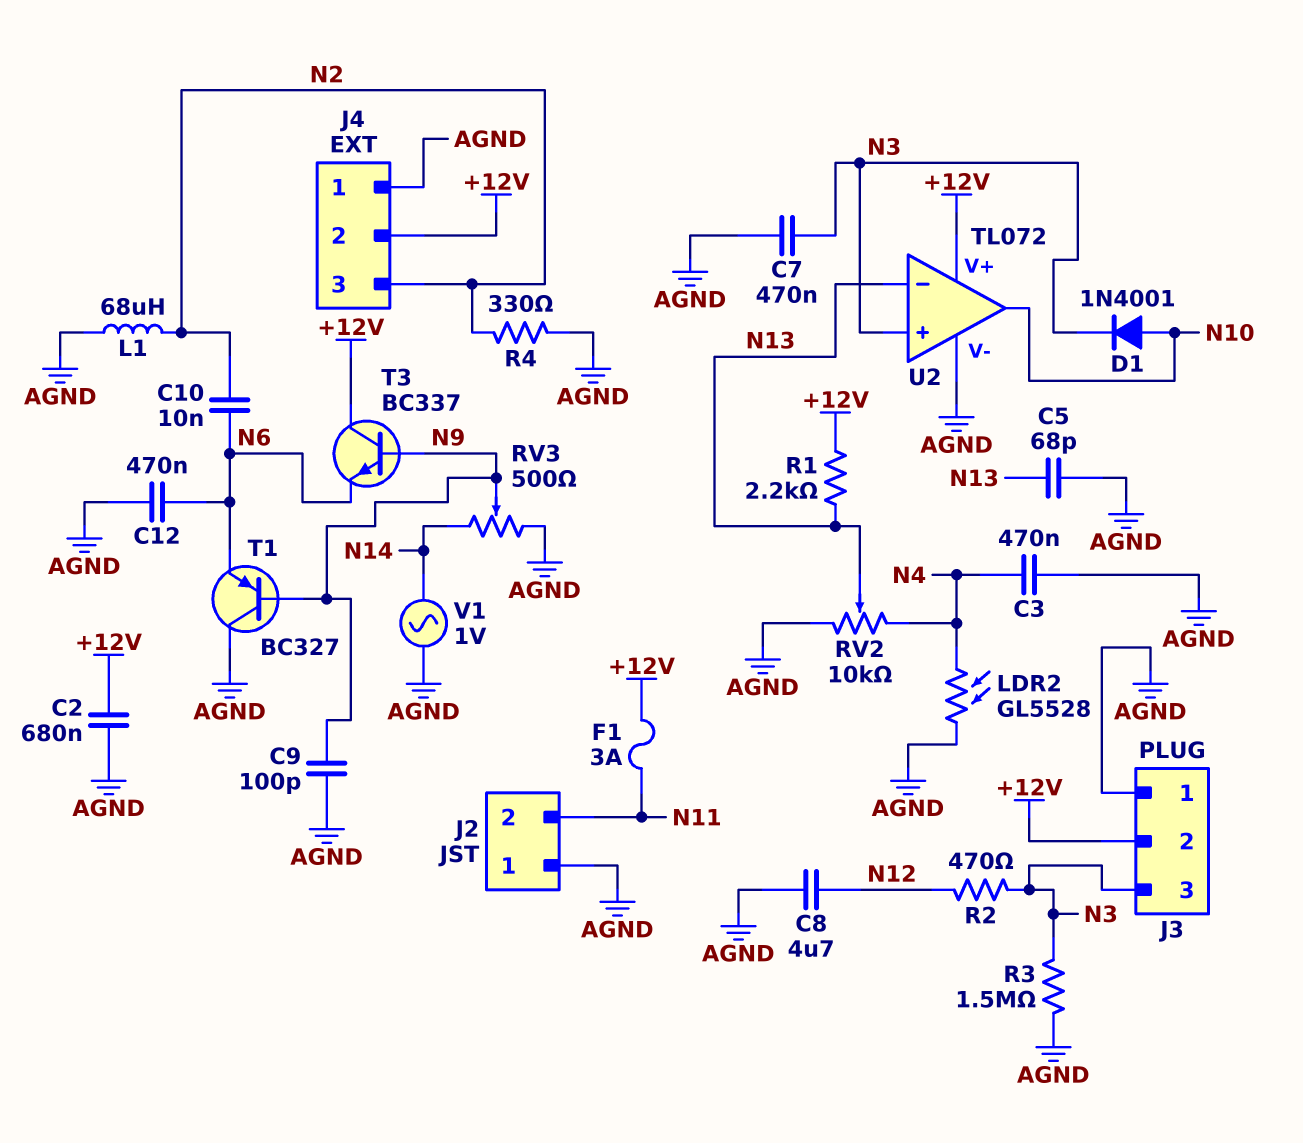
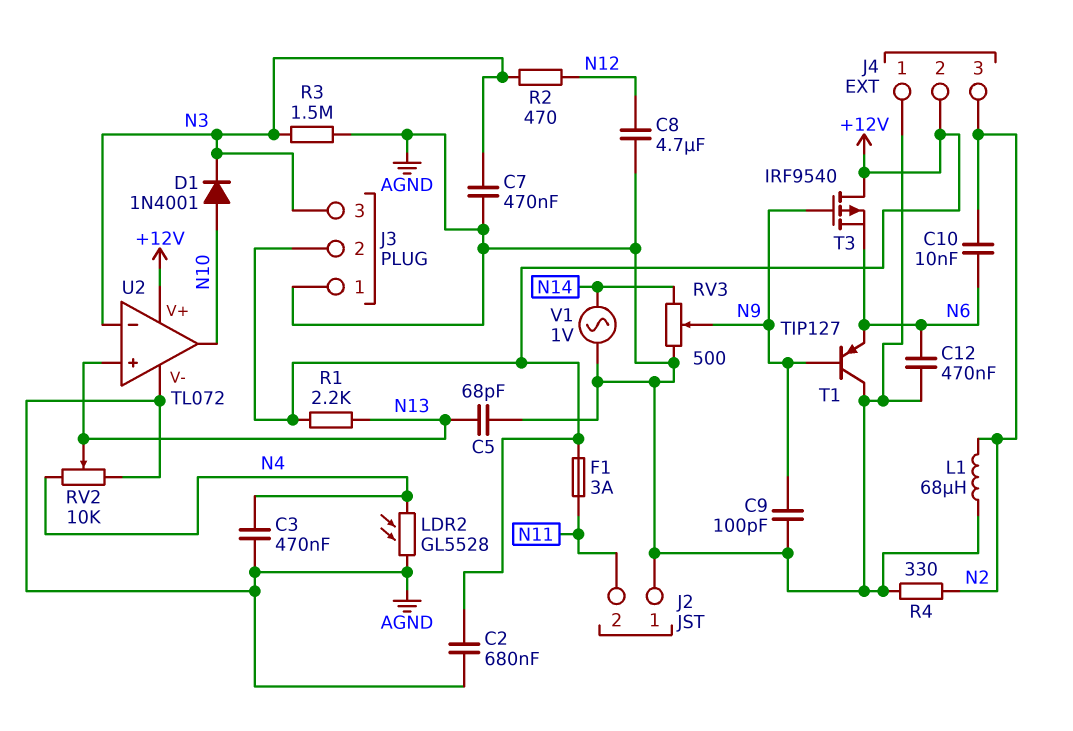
T1: PNP BC327 (B N9, C AGND, E N6) -> PNP TIP127 (B N9, C AGND, E N6)
T3: NPN BC337 (B N9, C +12V, E N6) -> PMOS IRF9540 (G N9, D +12V, S N6)
U2 pin in+: N3 -> N13
U2 pin in-: N13 -> N3

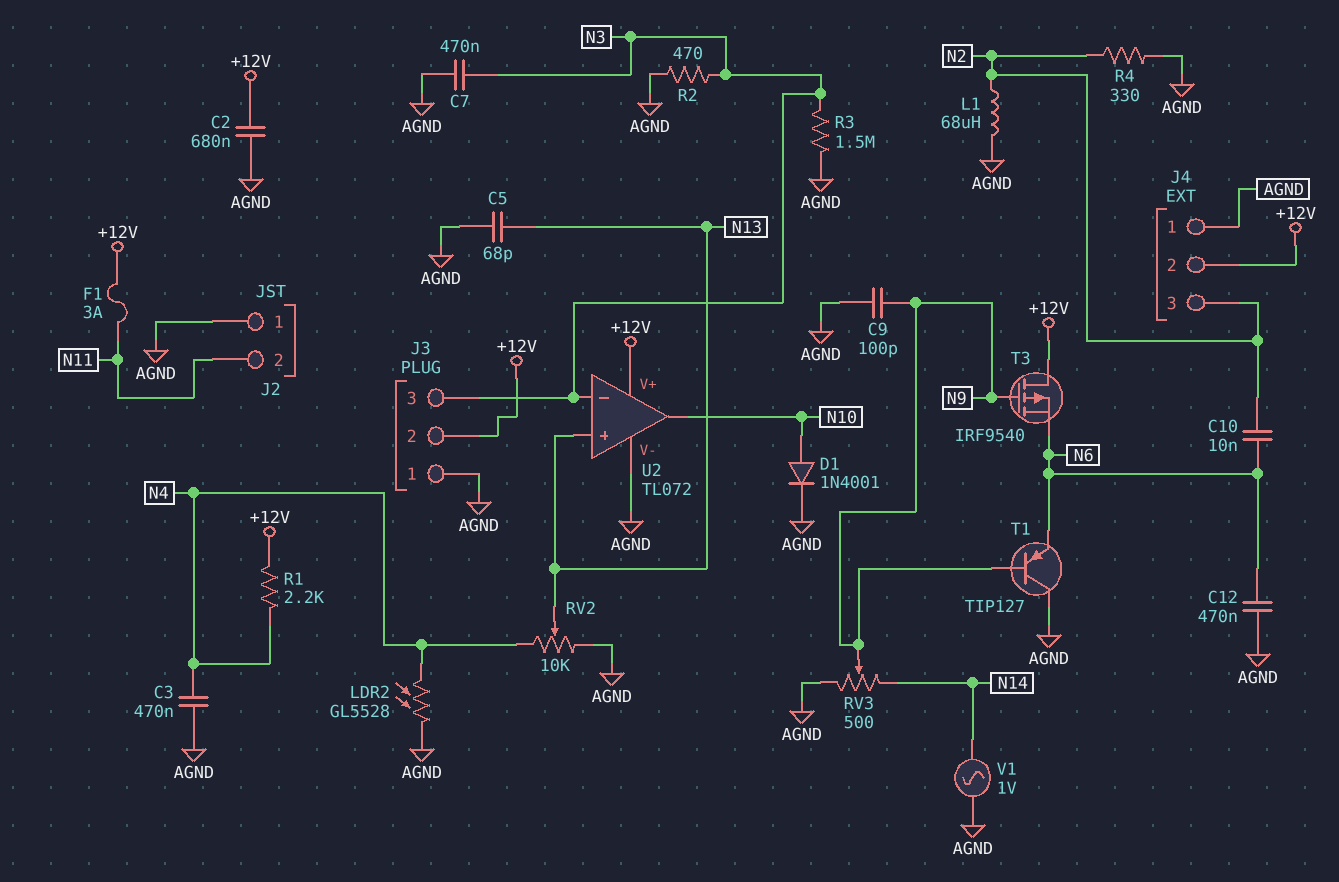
C8: 4.7uF (AGND, N12) -> none
D1: diode 1N4001 (A N10, K N3) -> diode 1N4001 (A N10, K AGND)
R1: 2.2k (+12V, N13) -> 2.2k (+12V, N4)
R2: 470 (N3, N12) -> 470 (AGND, N3)

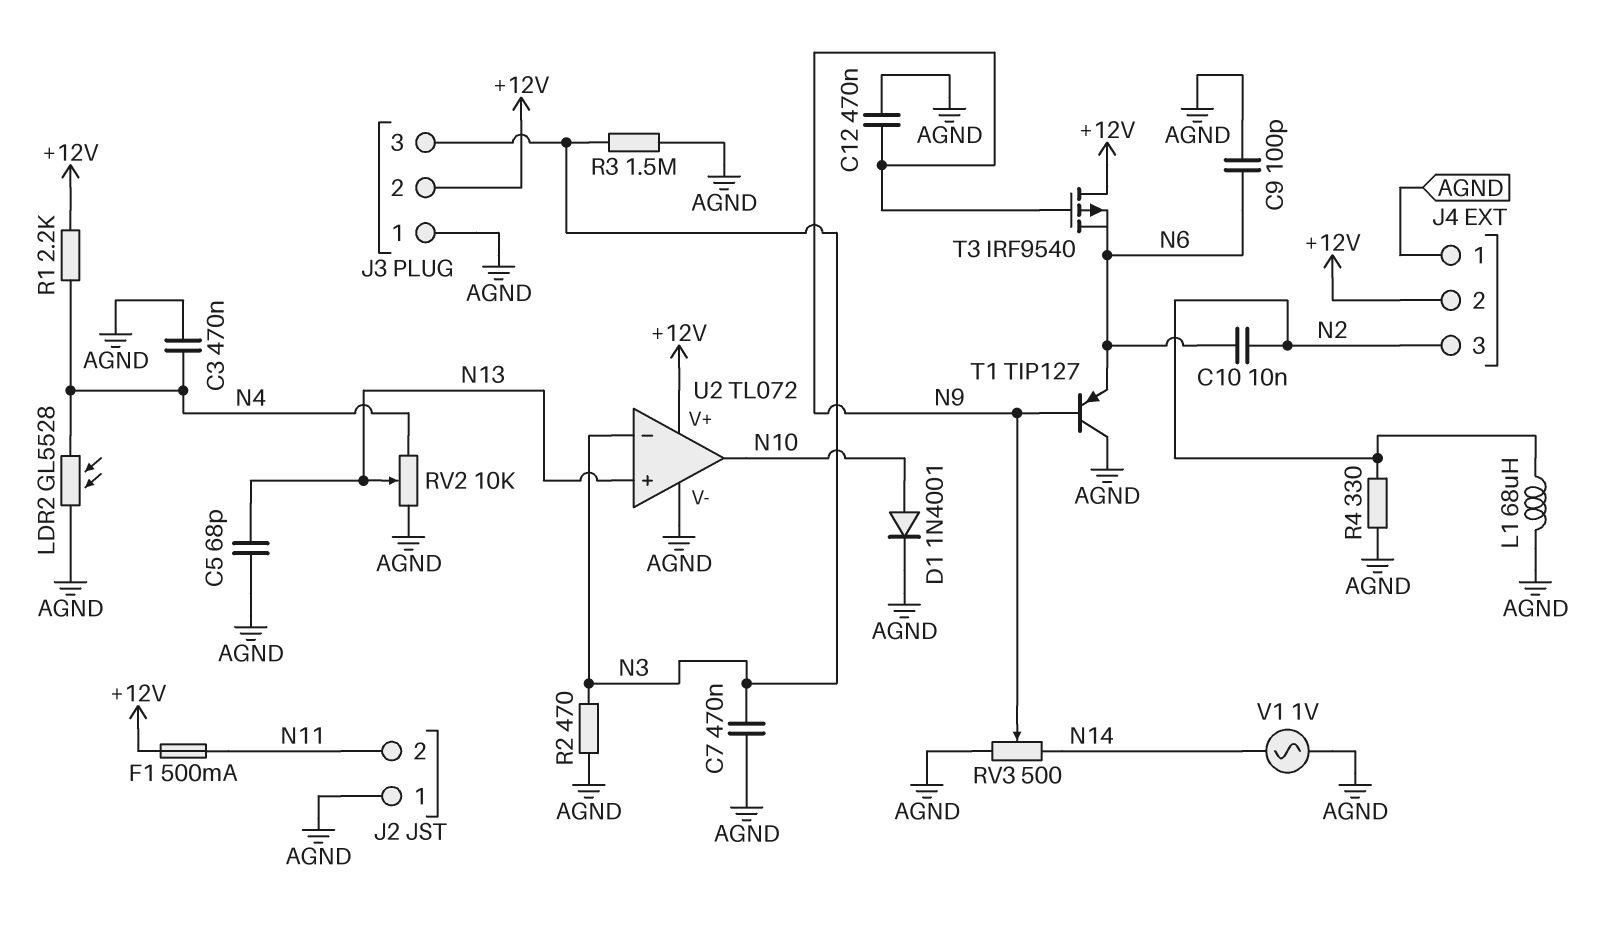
C2: 680nF (+12V, AGND) -> none
C9: 100pF (AGND, N9) -> 100pF (AGND, N6)
C12: 470nF (AGND, N6) -> 470nF (AGND, N9)
F1: 3A (+12V, N11) -> 500mA (+12V, N11)

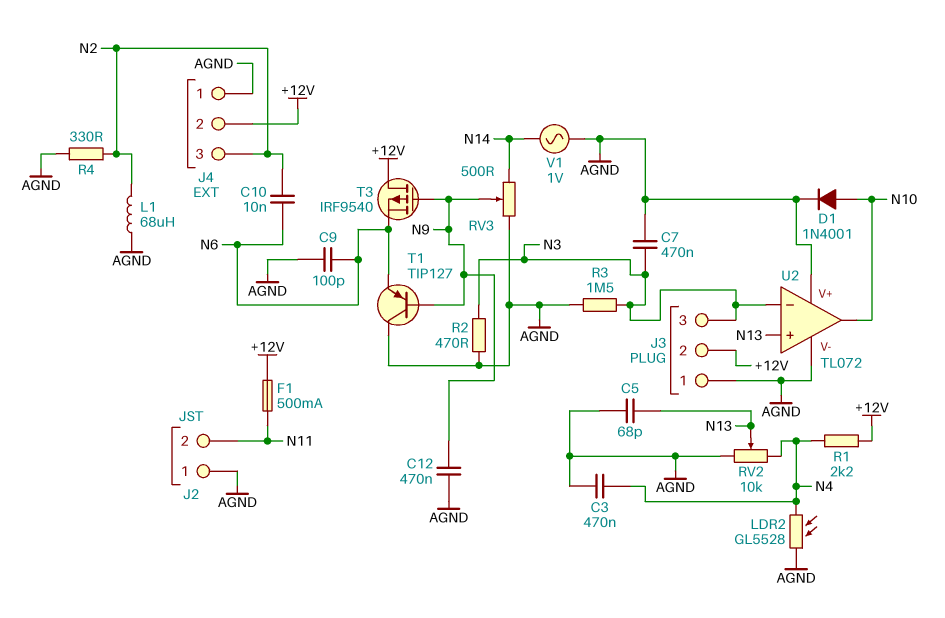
U2 pin V+: +12V -> AGND

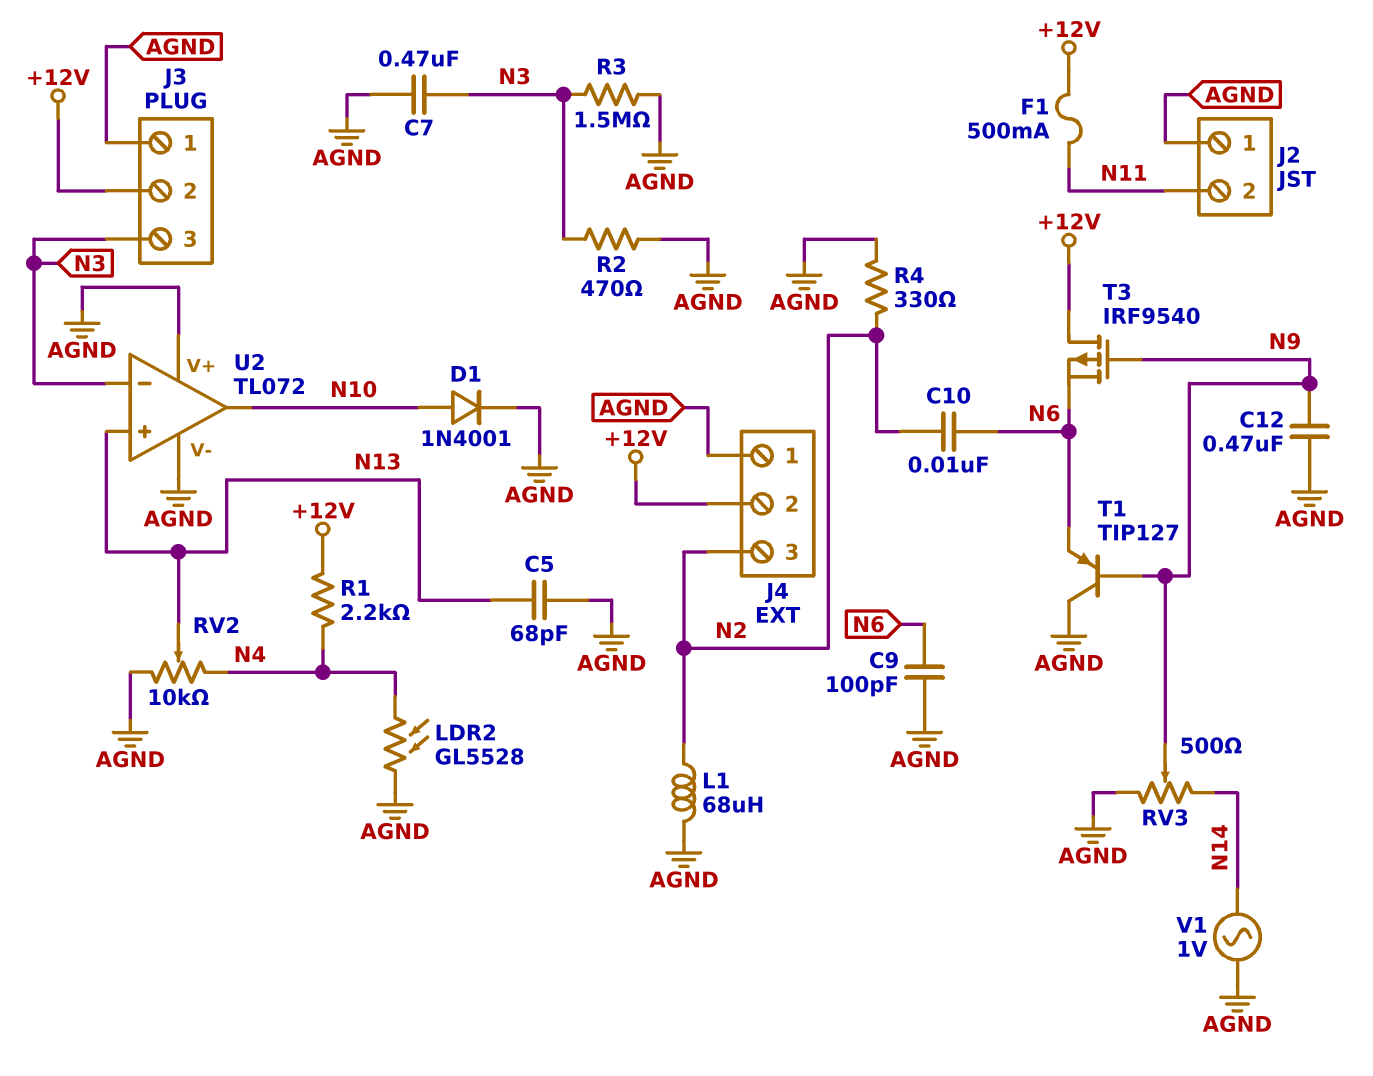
C3: 470nF (AGND, N4) -> none

